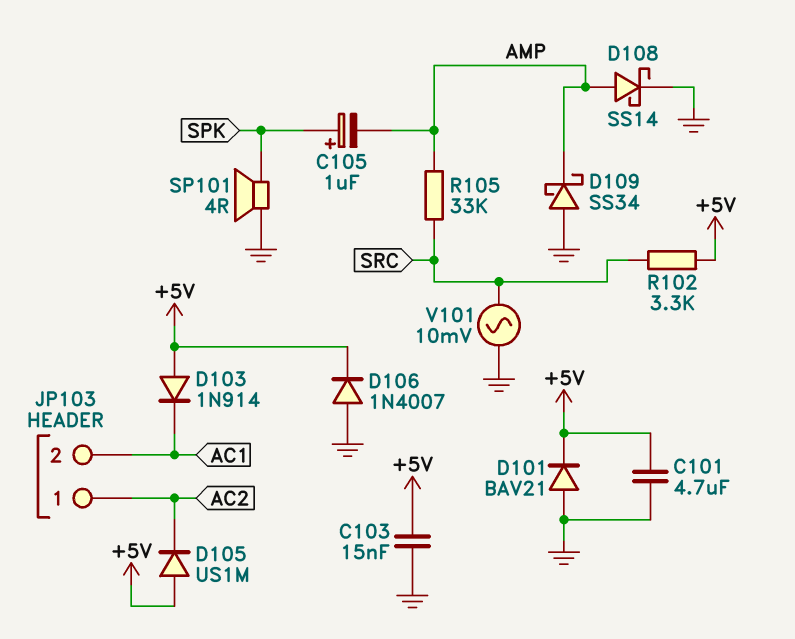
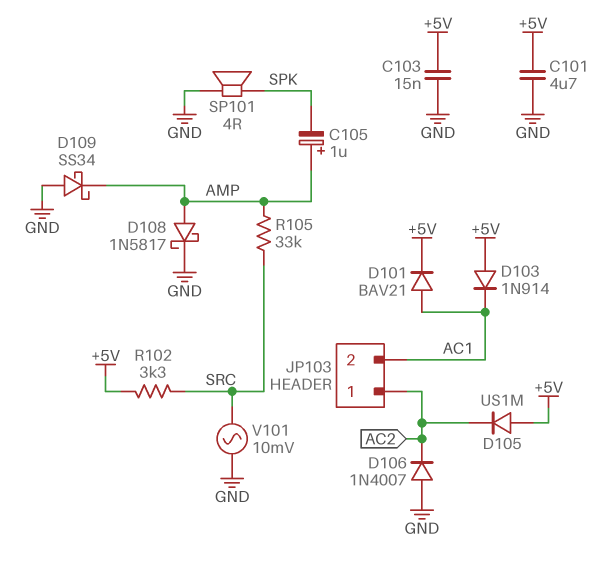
C105: 1uF (plus SPK, minus AMP) -> 1uF (plus AMP, minus SPK)
D101: diode BAV21 (A GND, K +5V) -> diode BAV21 (A AC1, K +5V)
D106: diode 1N4007 (A GND, K +5V) -> diode 1N4007 (A GND, K AC2)
D108: schottky SS14 (A AMP, K GND) -> schottky 1N5817 (A AMP, K GND)

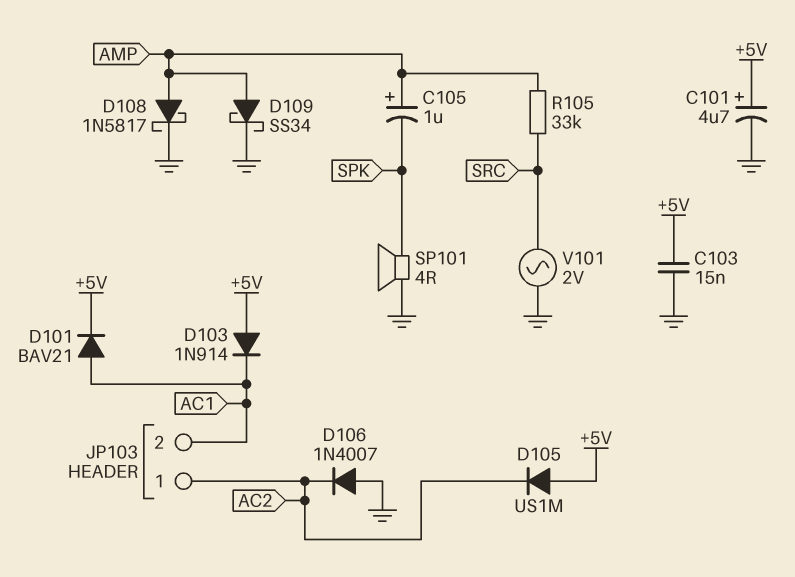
C101: 4.7uF (+5V, GND) -> 4.7uF (plus +5V, minus GND)
D109: schottky SS34 (A GND, K AMP) -> schottky SS34 (A AMP, K GND)
R102: 3.3k (+5V, SRC) -> none
V101: AC 10mV (GND, SRC) -> AC 2V (GND, SRC)

